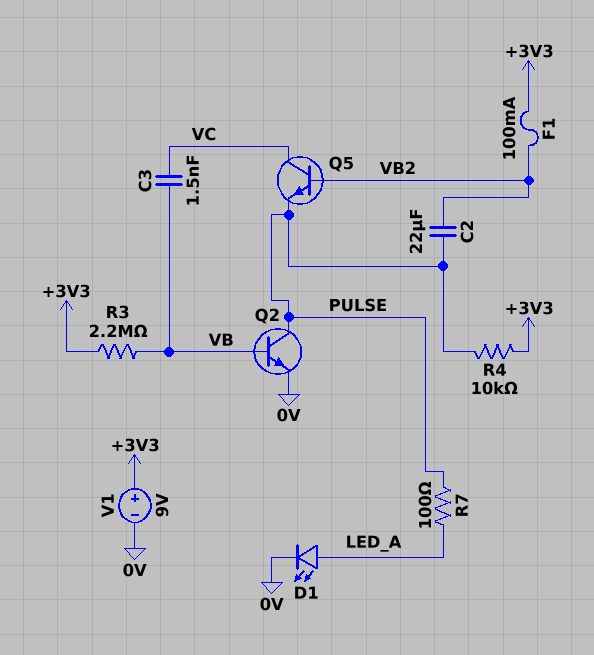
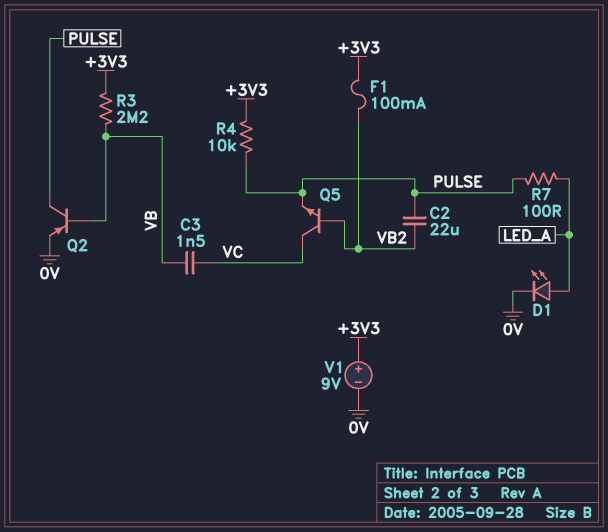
Q2: NPN (B VB, C PULSE, E 0V) -> PNP (B VB, C PULSE, E 0V)

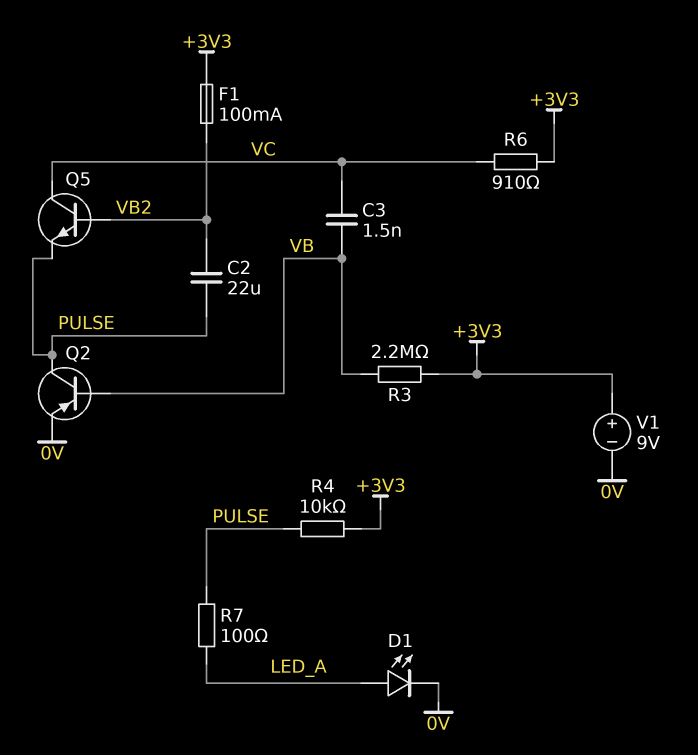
R6: none -> 910 (+3V3, VC)

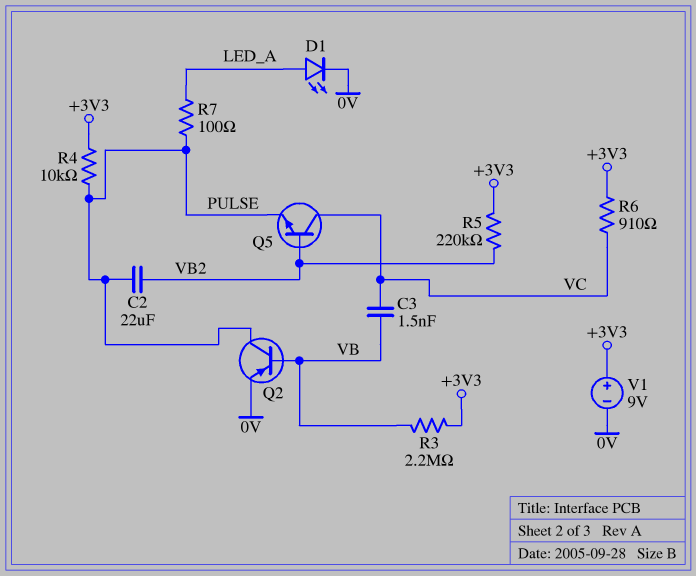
F1: 100mA (+3V3, VB2) -> none
R5: none -> 220k (+3V3, VB2)

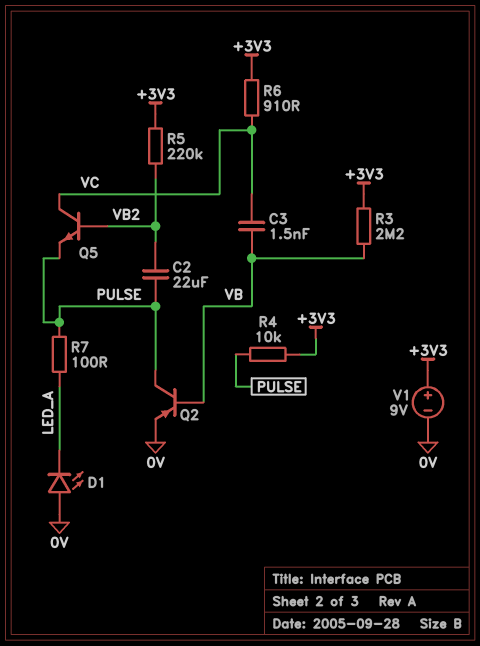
D1: LED (A LED_A, K 0V) -> LED (A 0V, K LED_A)

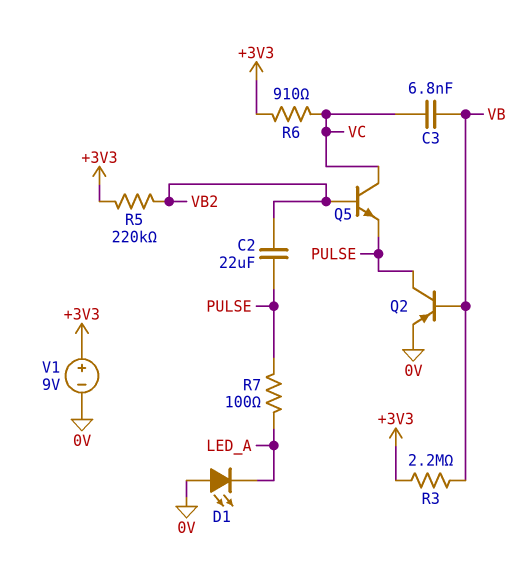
C3: 1.5nF (VB, VC) -> 6.8nF (VB, VC)
R4: 10k (+3V3, PULSE) -> none

